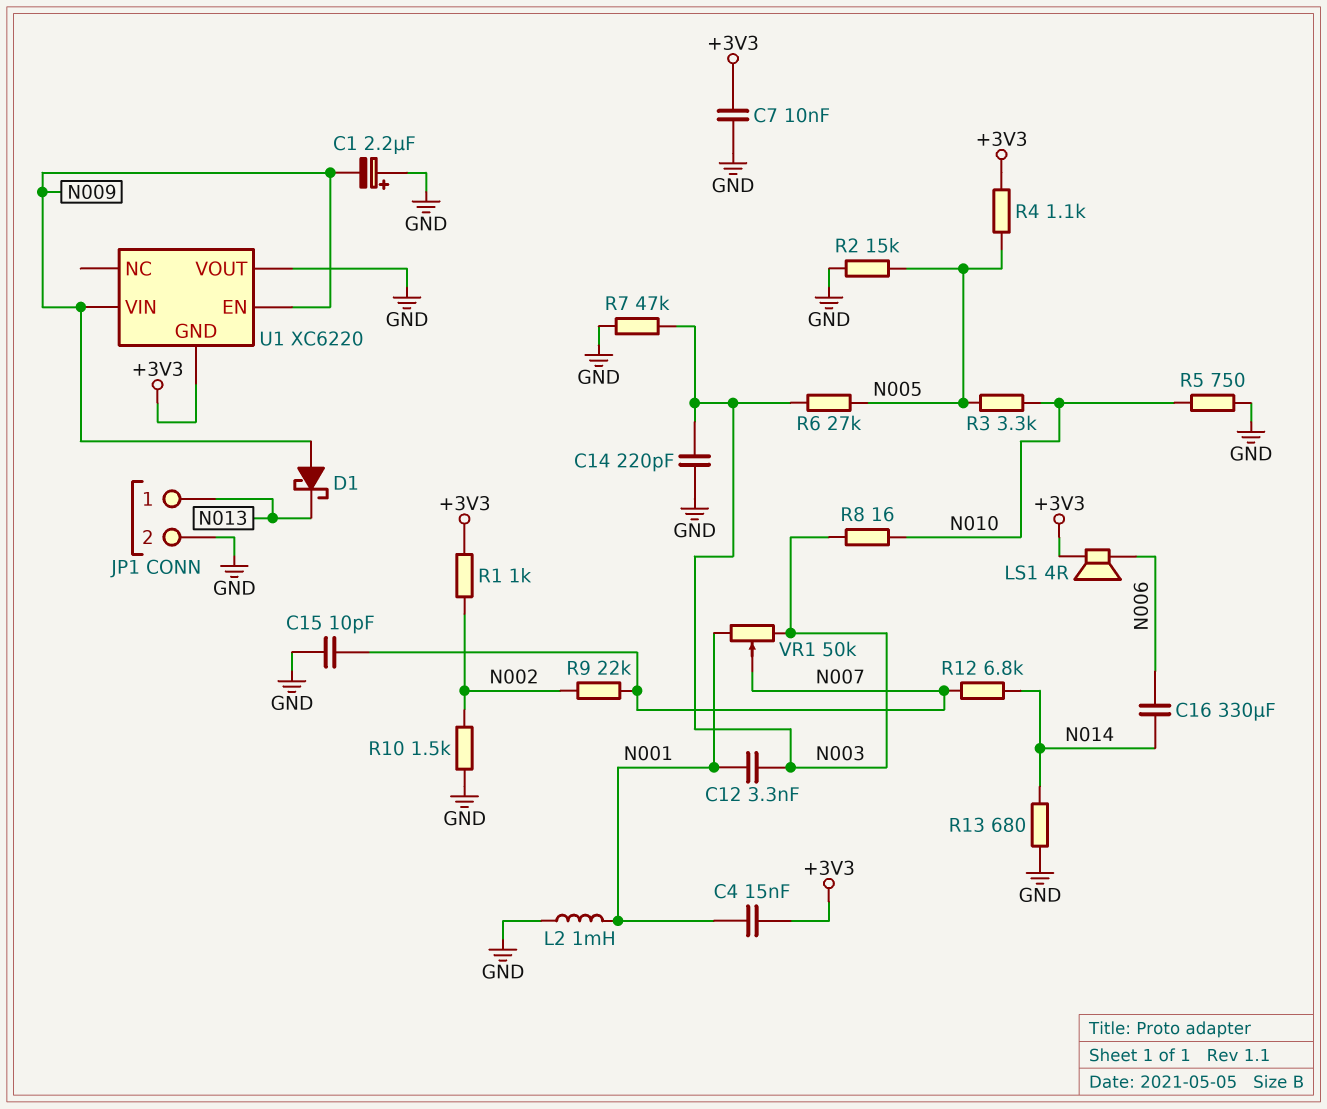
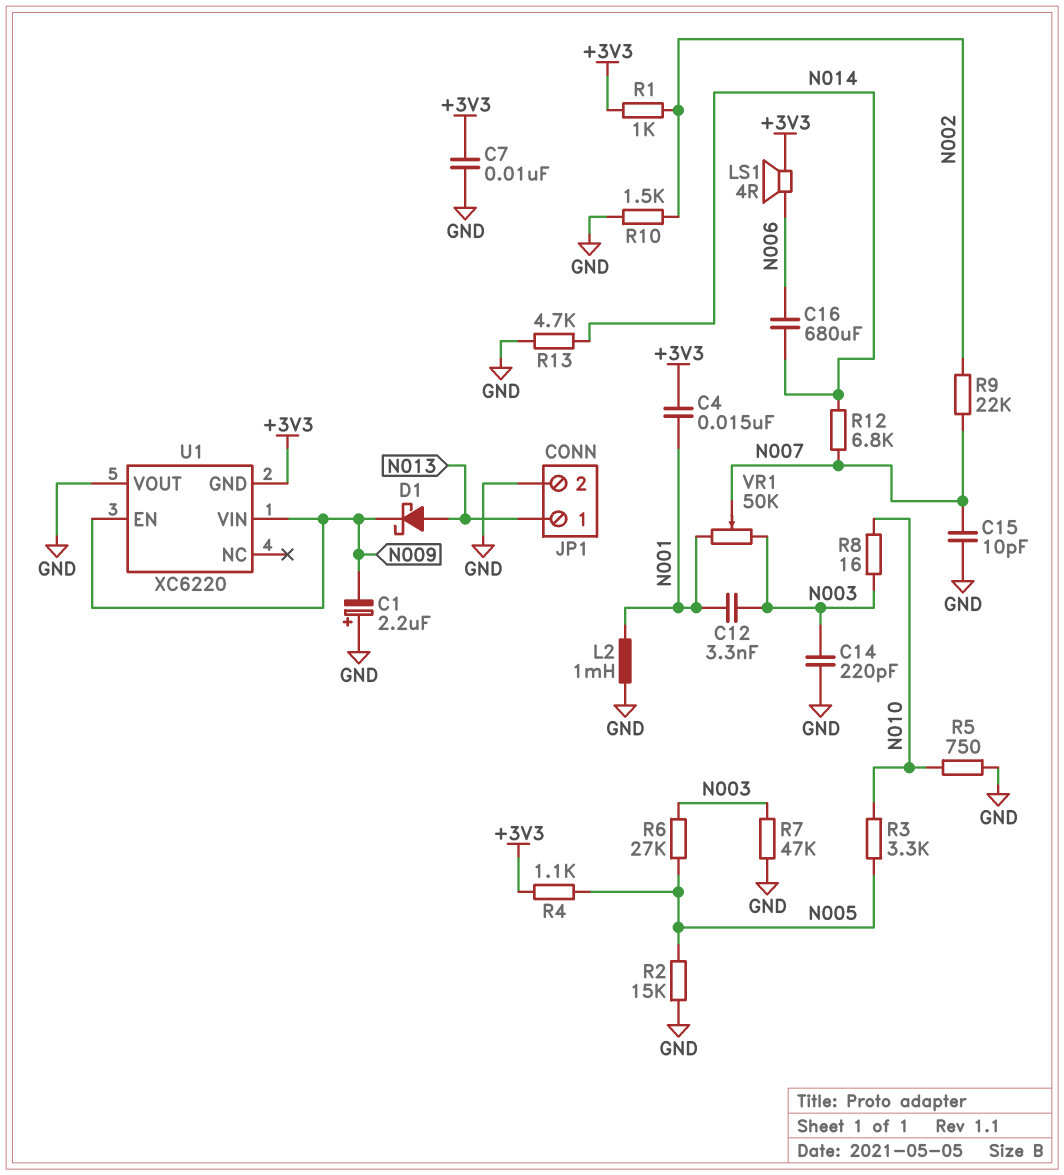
C16: 330uF (N006, N014) -> 680uF (N006, N014)
D1: schottky (A N009, K N013) -> schottky (A N013, K N009)
R13: 680 (GND, N014) -> 4.7k (GND, N014)

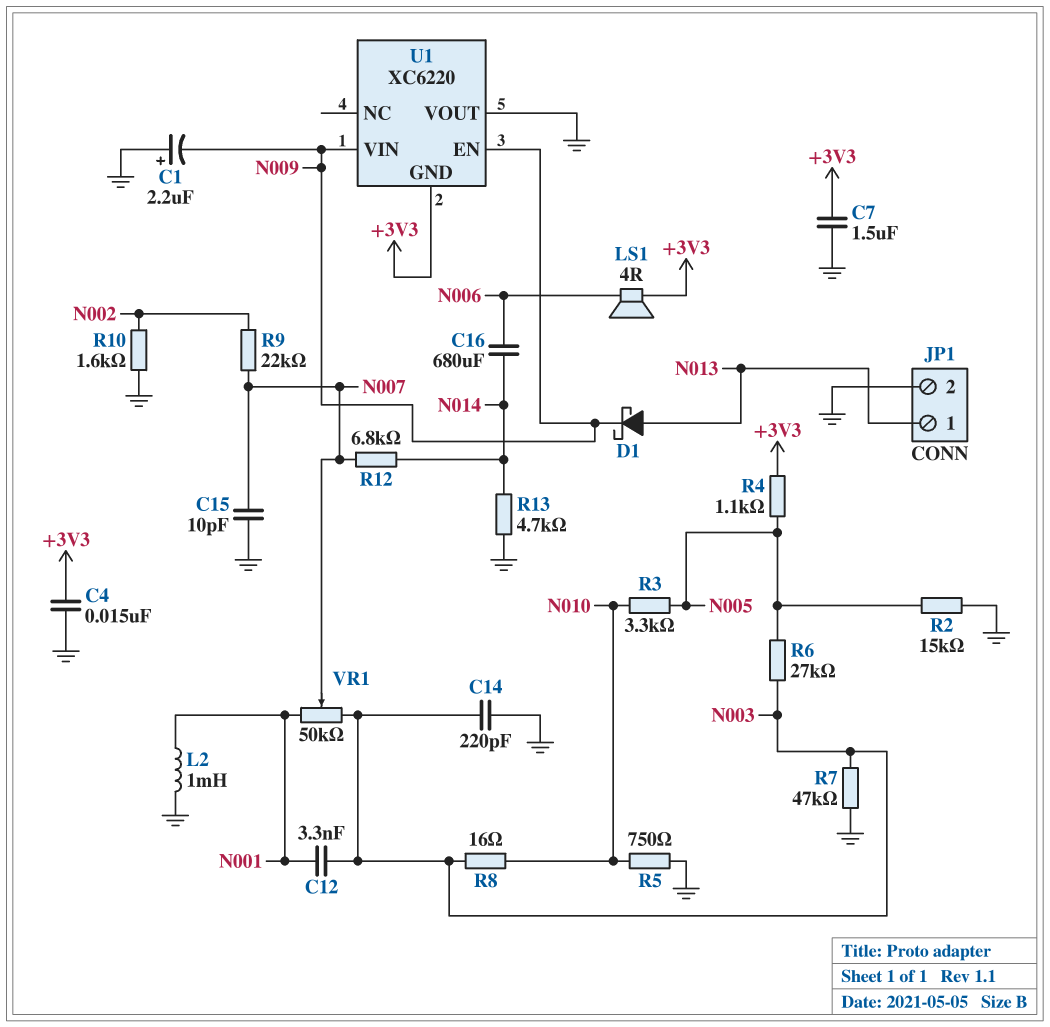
C4: 15nF (+3V3, N001) -> 15nF (+3V3, GND)
C7: 10nF (+3V3, GND) -> 1.5uF (+3V3, GND)
R1: 1k (+3V3, N002) -> none
R10: 1.5k (GND, N002) -> 1.6k (GND, N002)

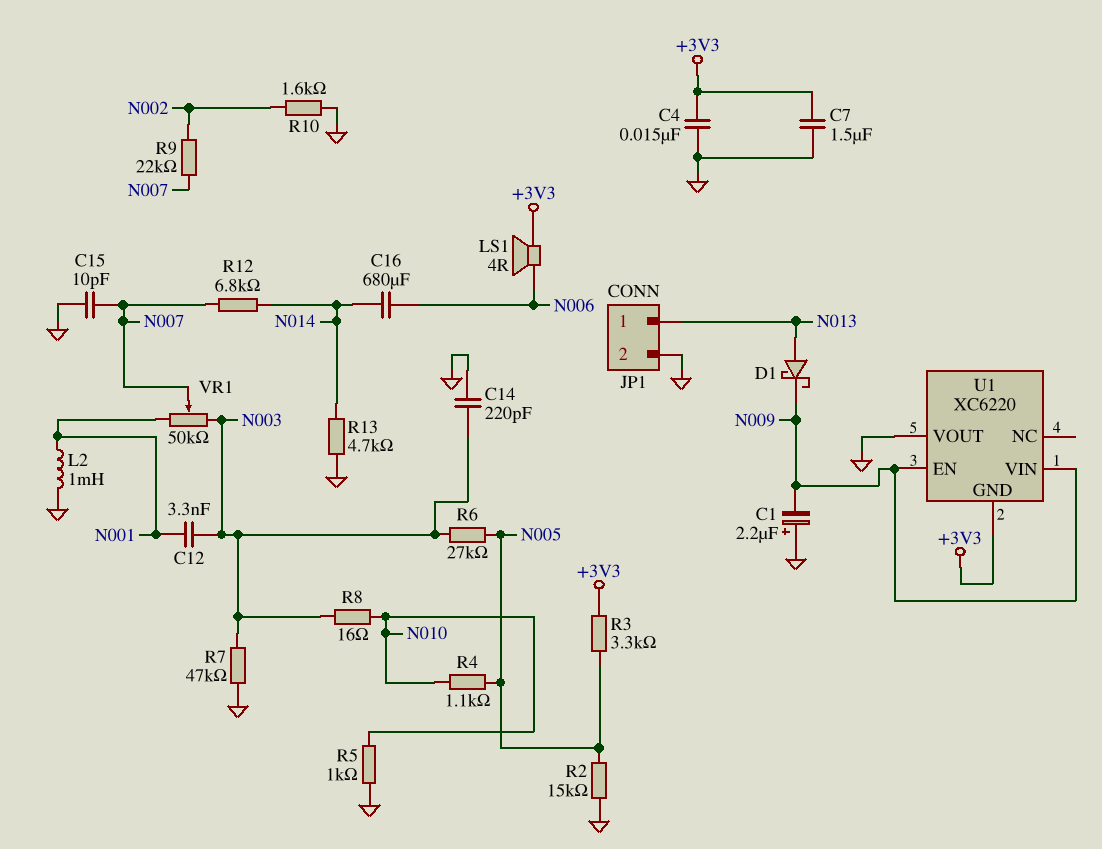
R3: 3.3k (N005, N010) -> 3.3k (+3V3, N005)
R4: 1.1k (+3V3, N005) -> 1.1k (N005, N010)
R5: 750 (GND, N010) -> 1k (GND, N010)

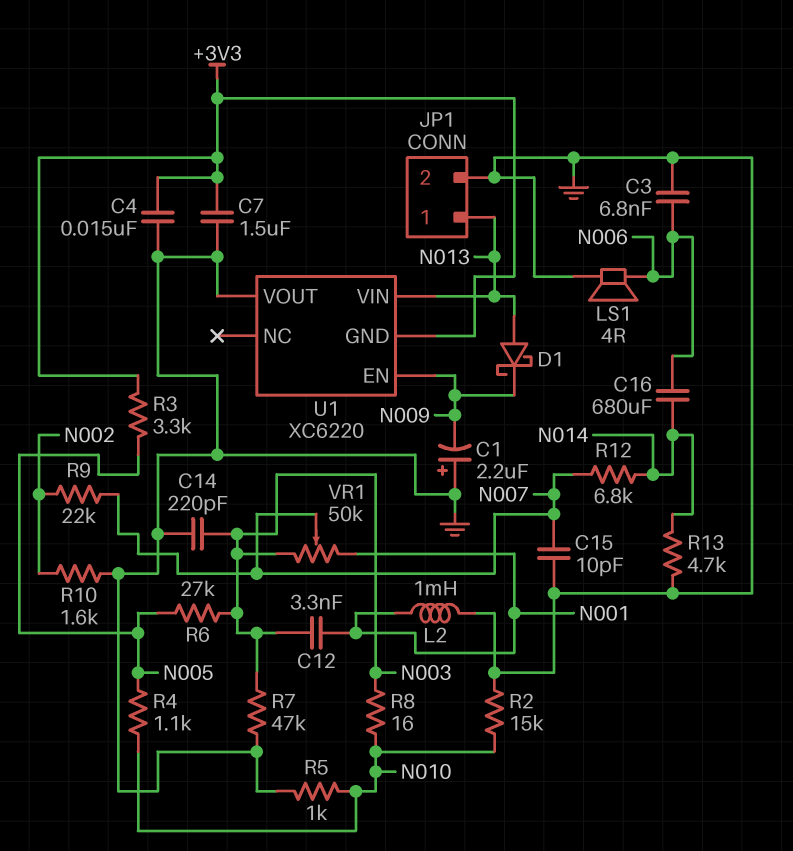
C3: none -> 6.8nF (GND, N006)
LS1: speaker 4R (+3V3, N006) -> speaker 4R (GND, N006)
R2: 15k (GND, N005) -> 15k (GND, N010)
U1 pin VIN: N009 -> N013

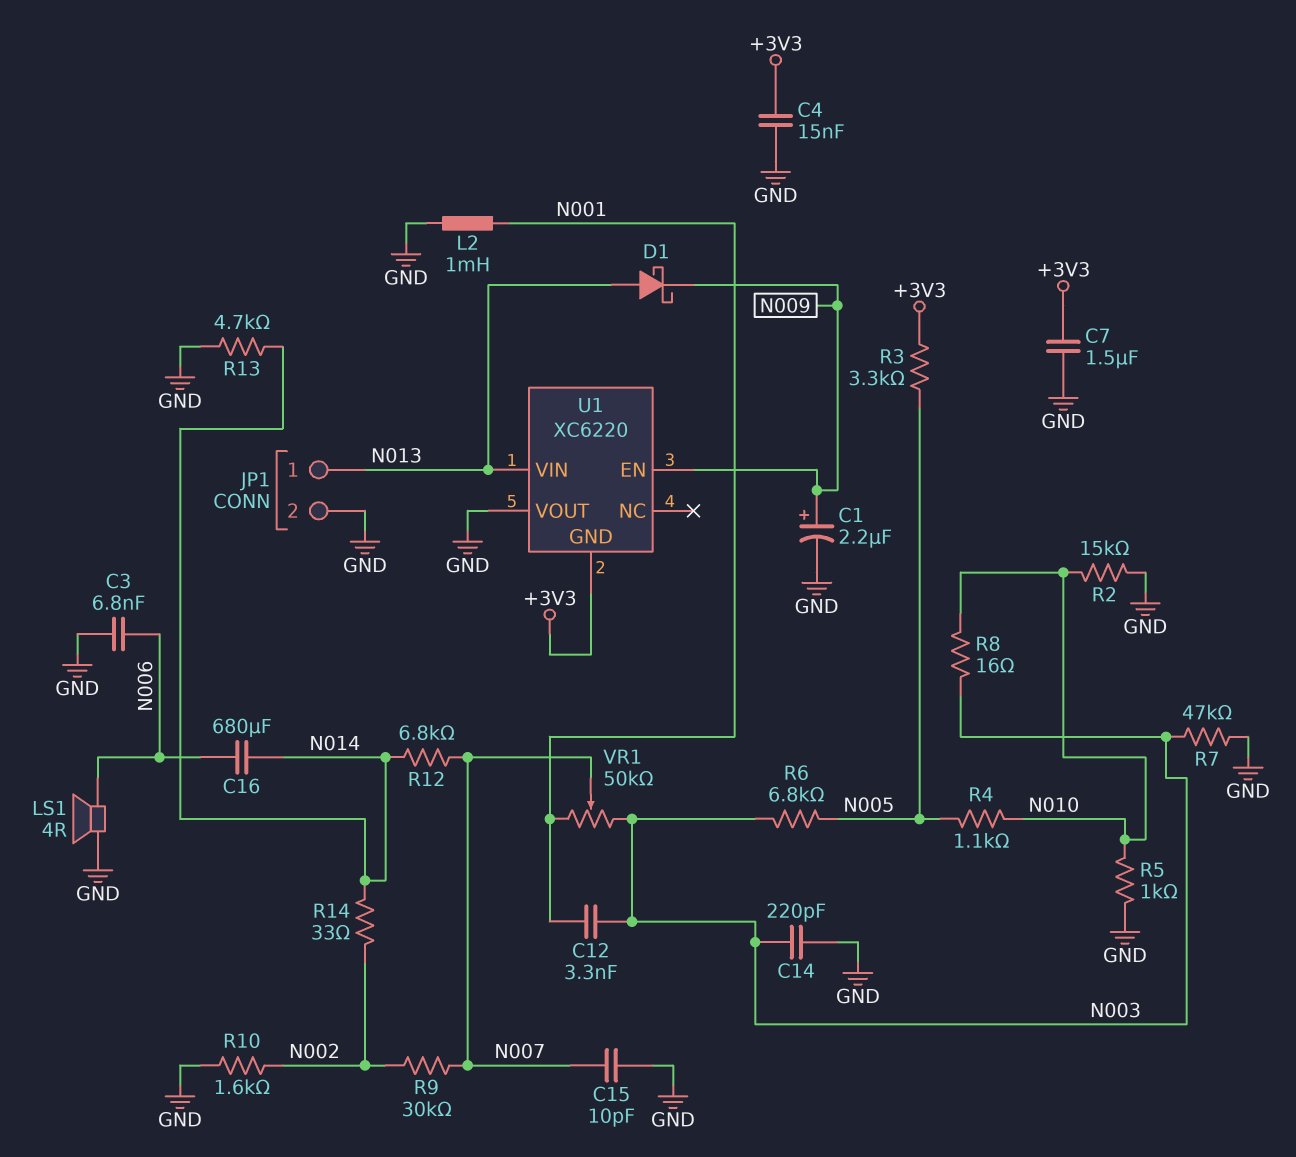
C1: 2.2uF (plus GND, minus N009) -> 2.2uF (plus N009, minus GND)
R6: 27k (N003, N005) -> 6.8k (N003, N005)
R9: 22k (N002, N007) -> 30k (N002, N007)
R14: none -> 33 (N002, N014)

